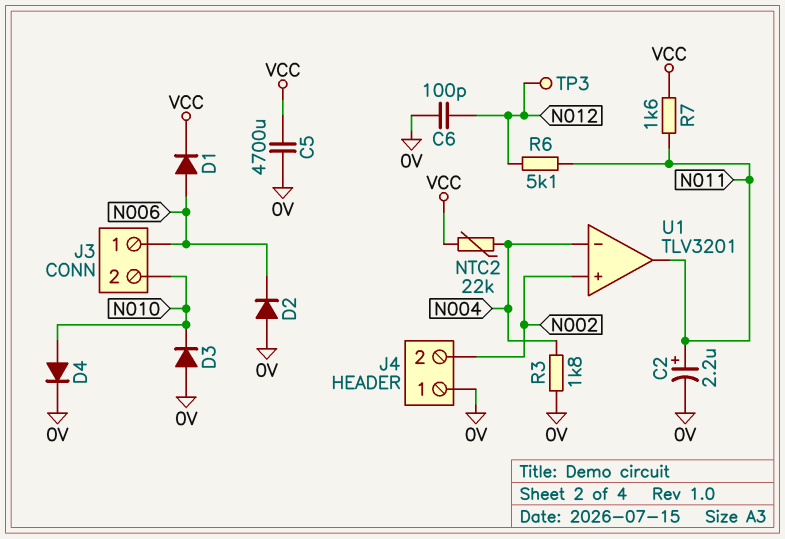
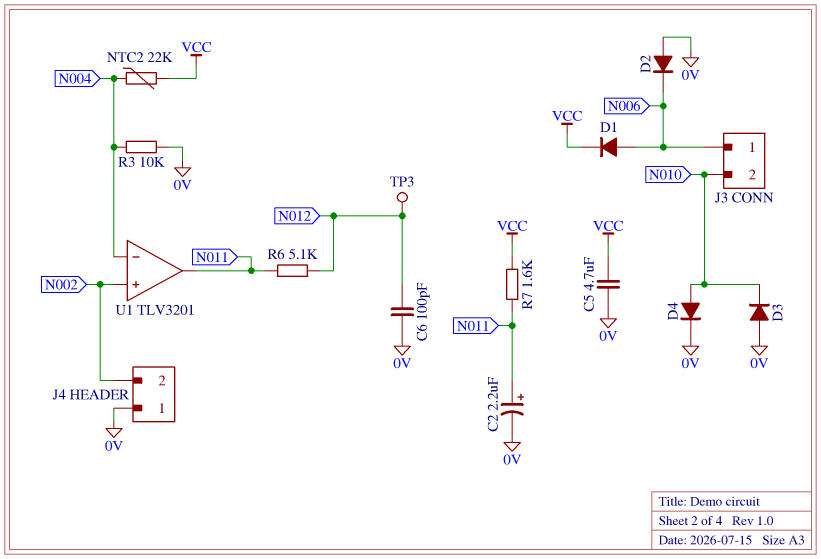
C5: 4700uF (0V, VCC) -> 4.7uF (0V, VCC)
R3: 1.8k (0V, N004) -> 10k (0V, N004)

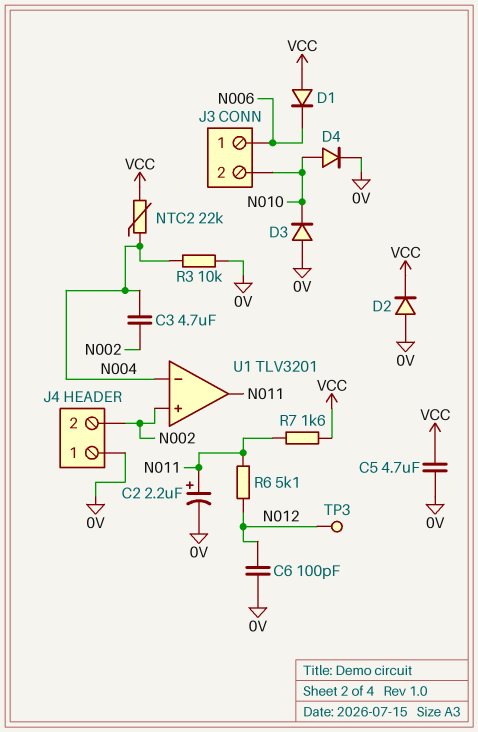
C3: none -> 4.7uF (N002, N004)
D1: diode (A N006, K VCC) -> diode (A VCC, K N006)
D2: diode (A 0V, K N006) -> diode (A 0V, K VCC)

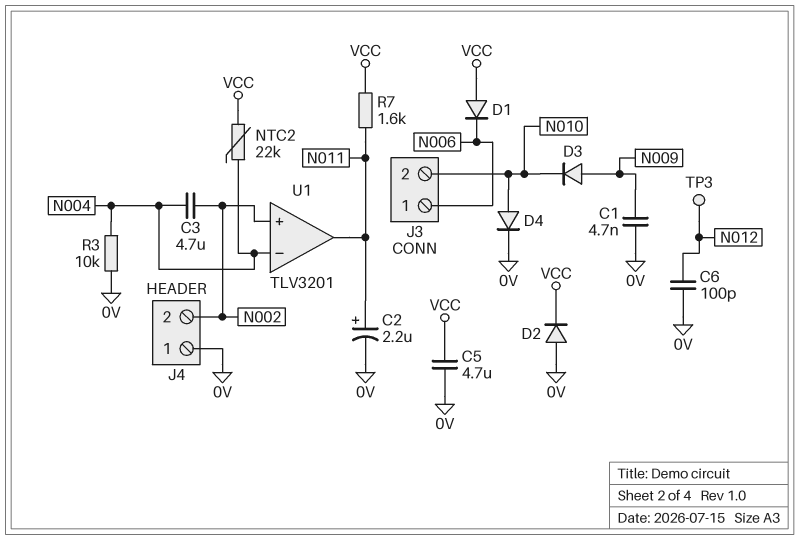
C1: none -> 4.7nF (0V, N009)
D3: diode (A 0V, K N010) -> diode (A N009, K N010)
R6: 5.1k (N011, N012) -> none

